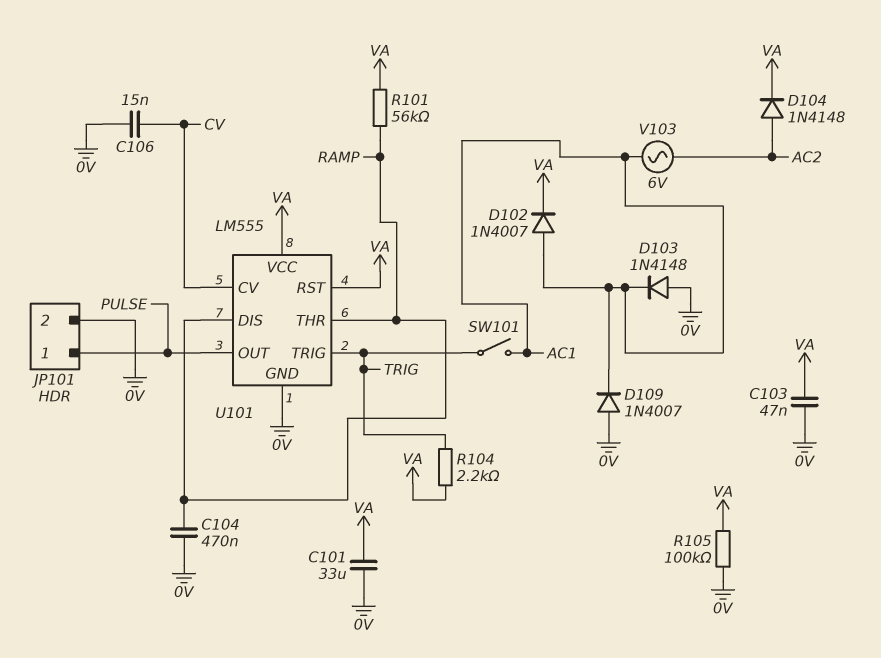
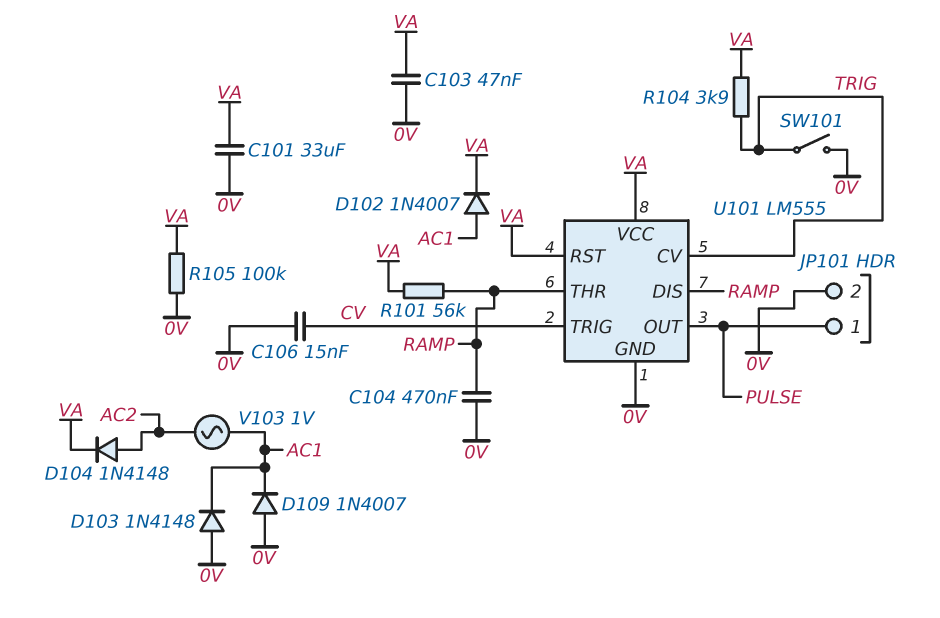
R104: 2.2k (TRIG, VA) -> 3.9k (TRIG, VA)
SW101: switch (AC1, TRIG) -> switch (0V, TRIG)
U101 pin CV: CV -> TRIG
U101 pin TRIG: TRIG -> CV
V103: AC 6V (AC1, AC2) -> AC 1V (AC1, AC2)

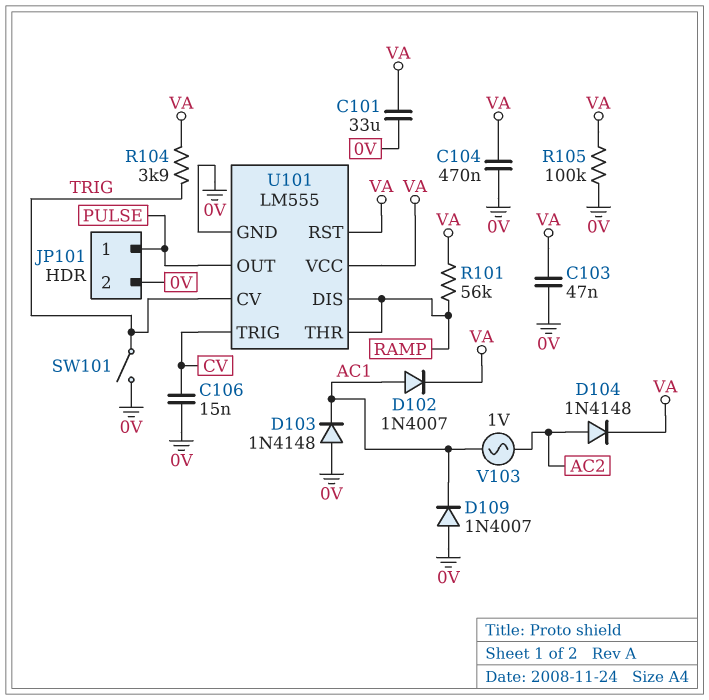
C104: 470nF (0V, RAMP) -> 470nF (0V, VA)

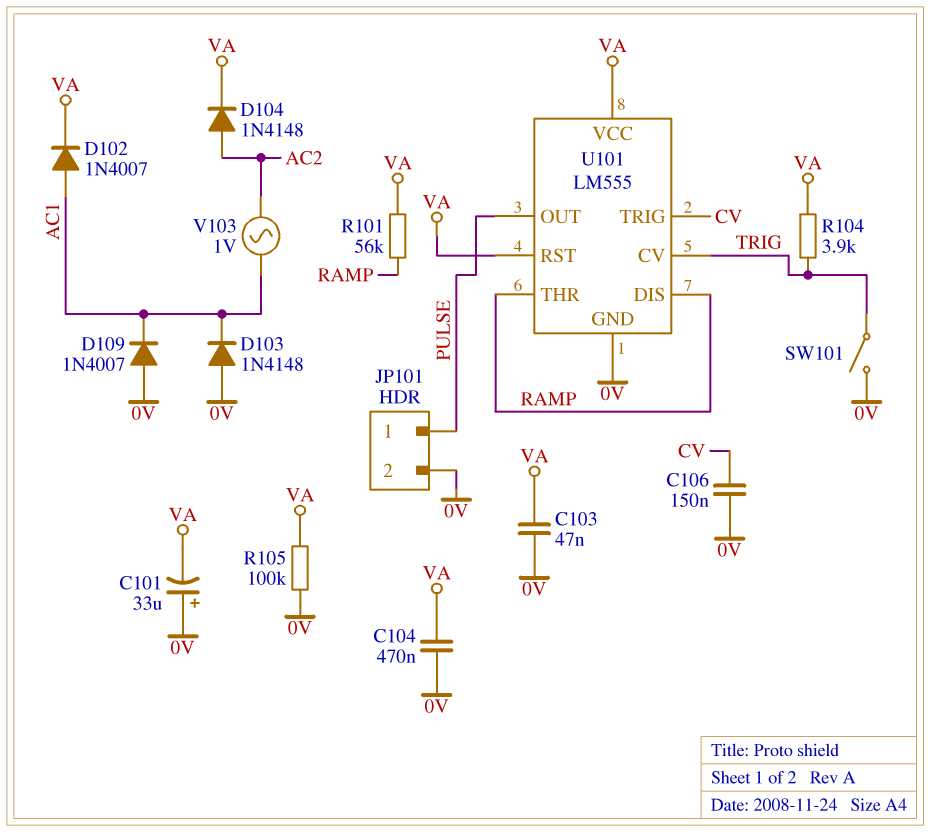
C101: 33uF (0V, VA) -> 33uF (plus 0V, minus VA)
C106: 15nF (0V, CV) -> 150nF (0V, CV)

